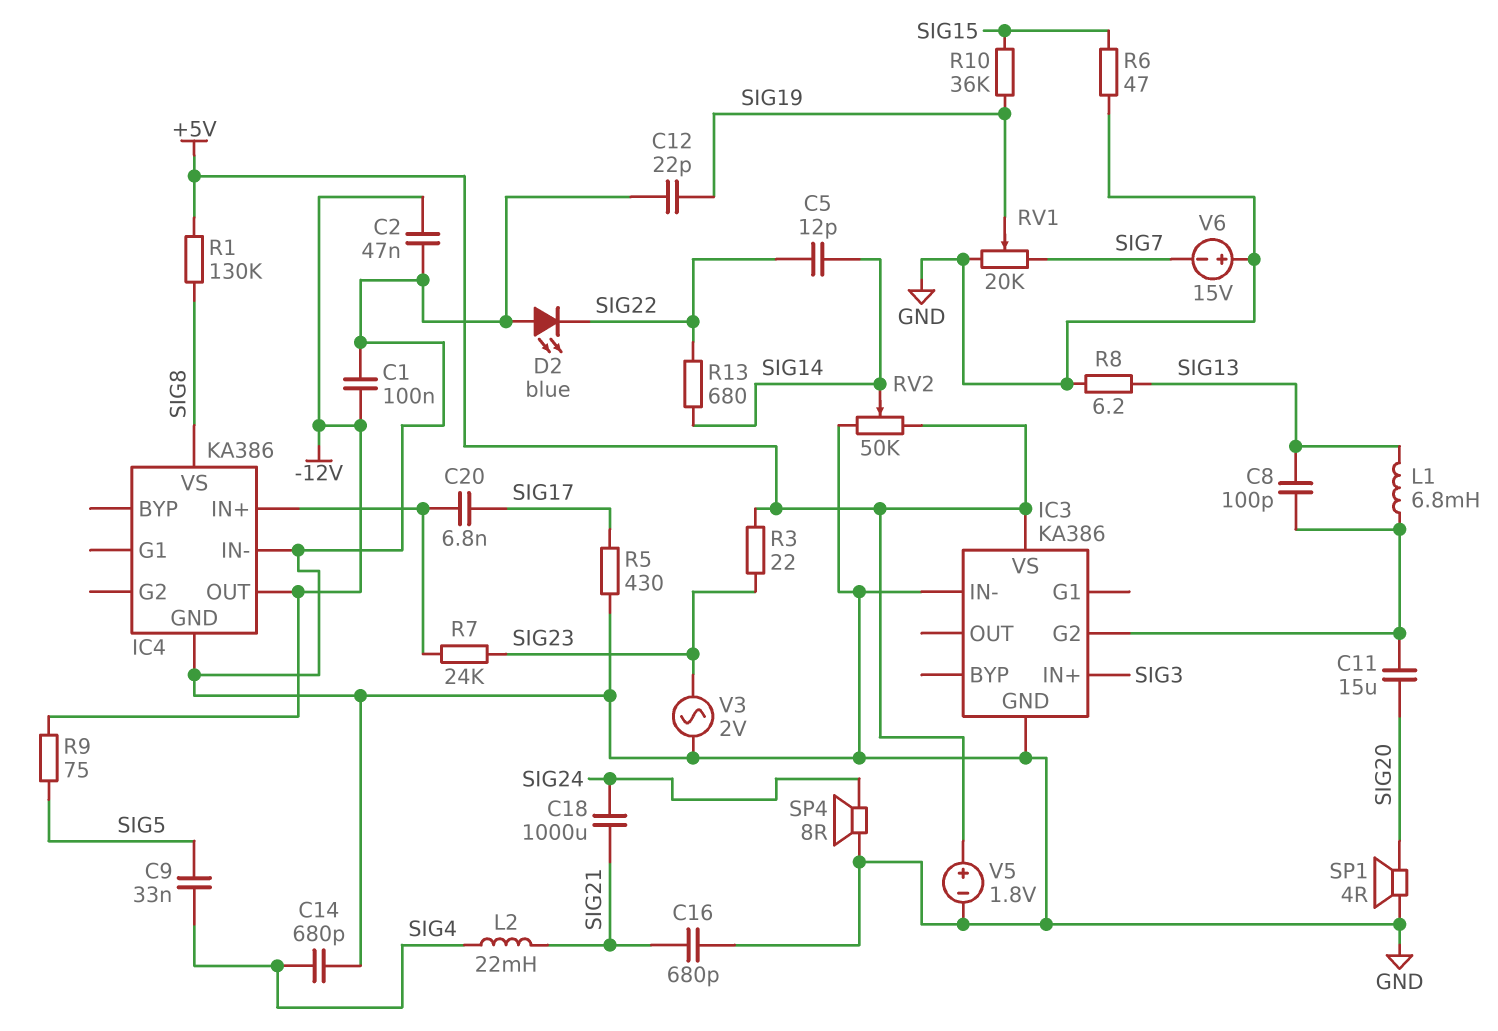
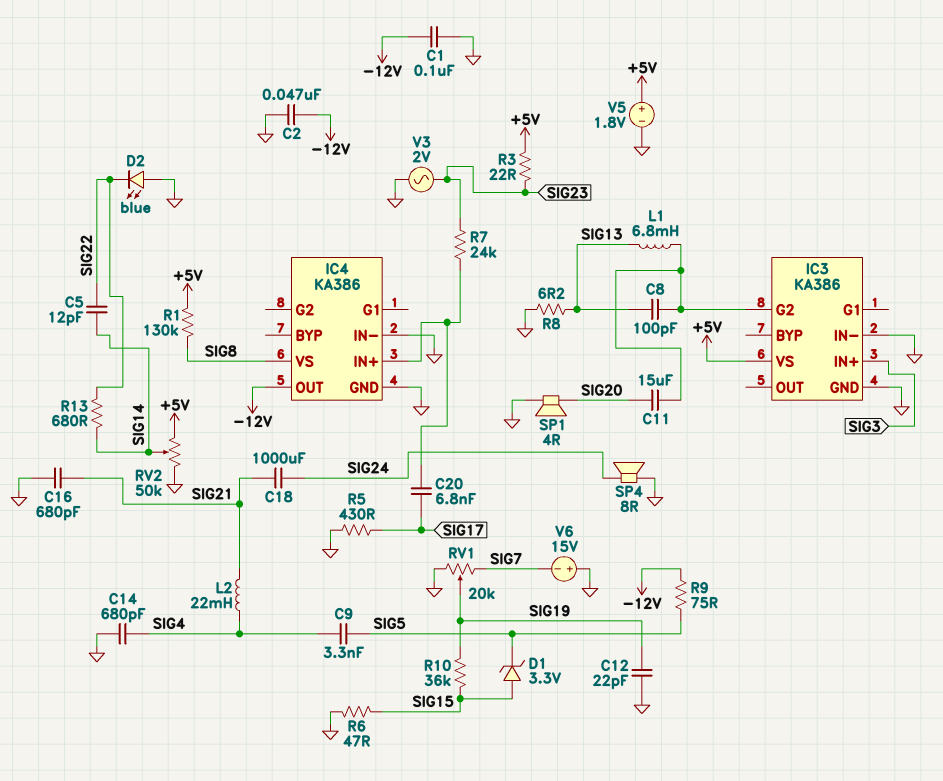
C9: 33nF (SIG4, SIG5) -> 3.3nF (SIG4, SIG5)
D1: none -> zener 3.3V (A SIG15, K SIG5)

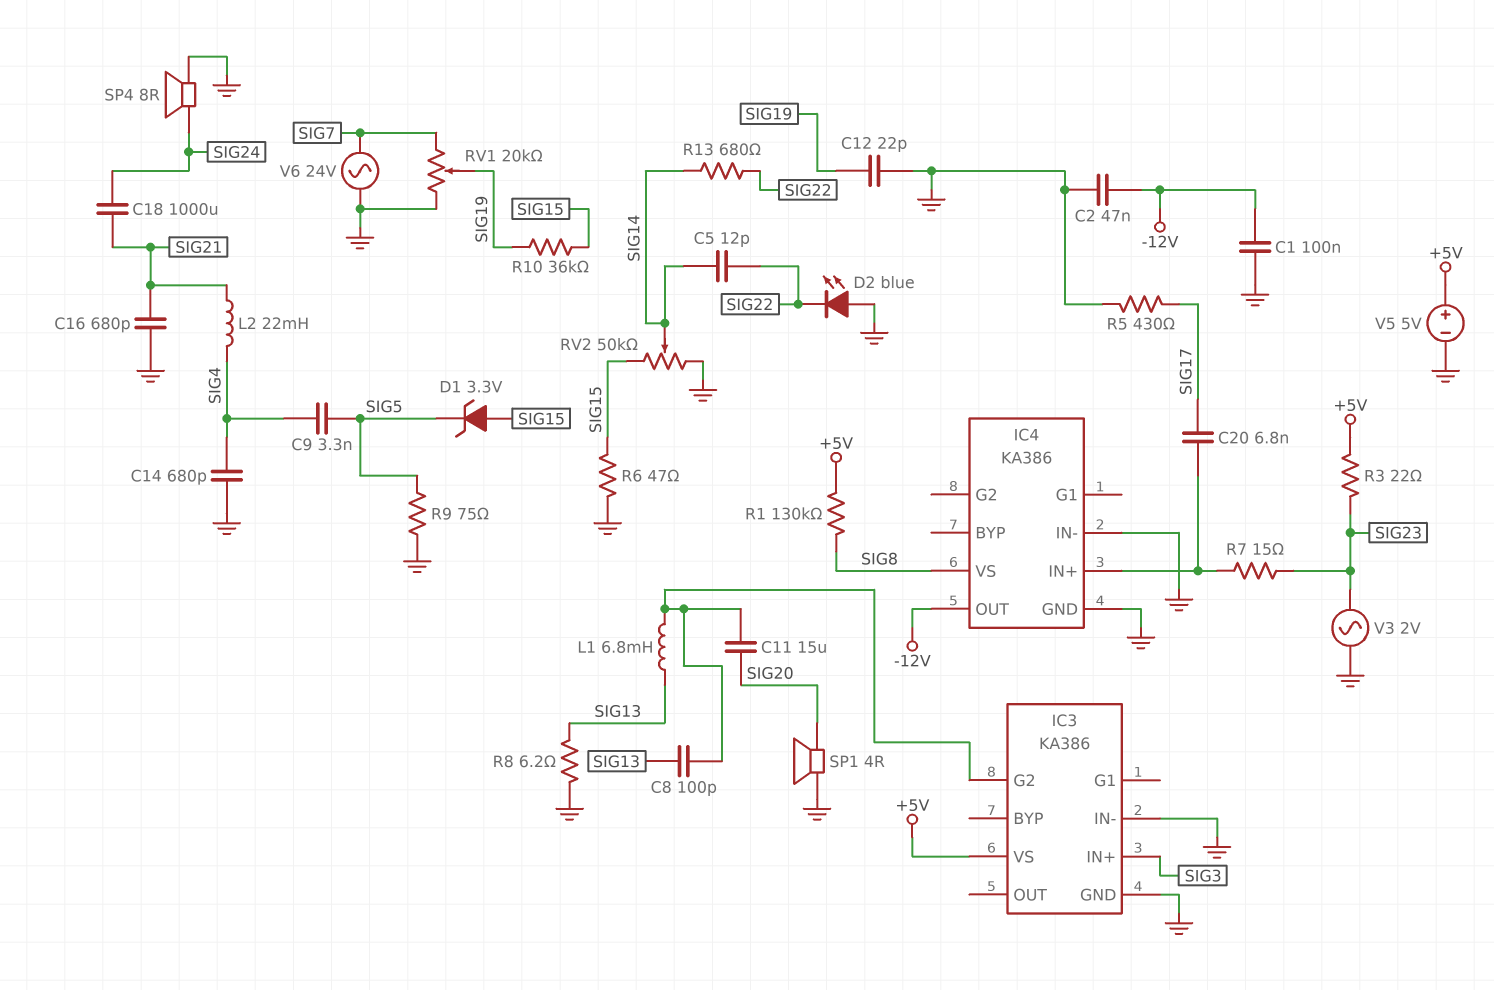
R7: 24k (IC4/IN+, SIG23) -> 15 (IC4/IN+, SIG23)
R9: 75 (-12V, SIG5) -> 75 (GND, SIG5)
RV2: 50k (+5V, GND, wiper SIG14) -> 50k (GND, SIG15, wiper SIG14)
V5: 1.8V (plus +5V, minus GND) -> 5V (plus +5V, minus GND)
V6: 15V (plus GND, minus SIG7) -> AC 24V (GND, SIG7)

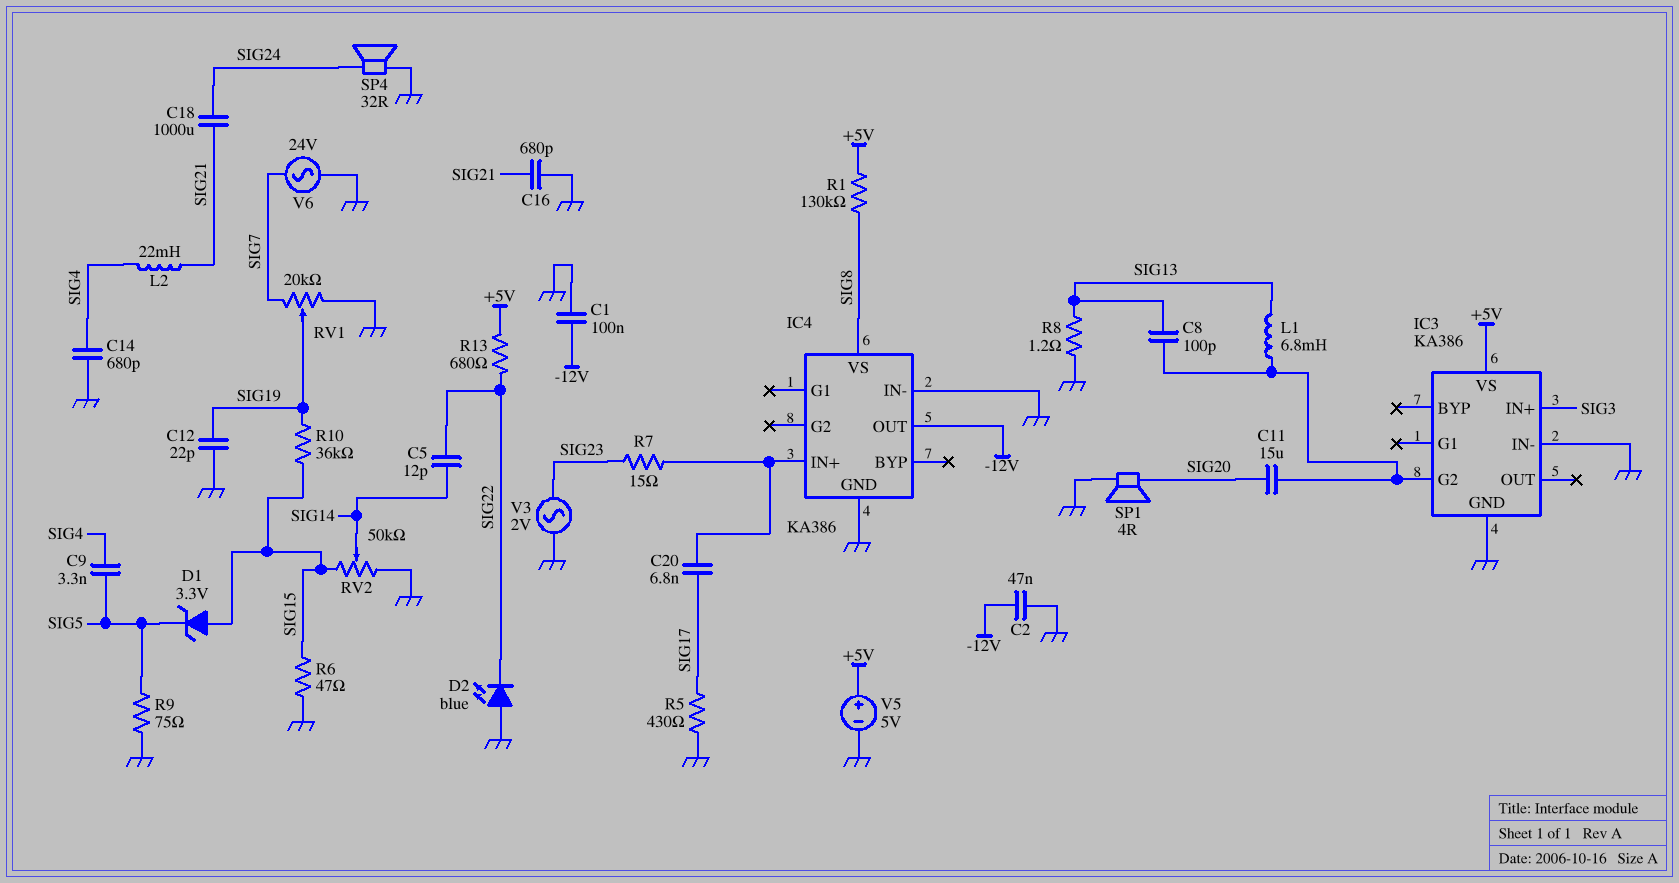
R3: 22 (+5V, SIG23) -> none
R8: 6.2 (GND, SIG13) -> 1.2 (GND, SIG13)
R13: 680 (SIG14, SIG22) -> 680 (+5V, SIG22)
SP4: speaker 8R (GND, SIG24) -> speaker 32R (GND, SIG24)

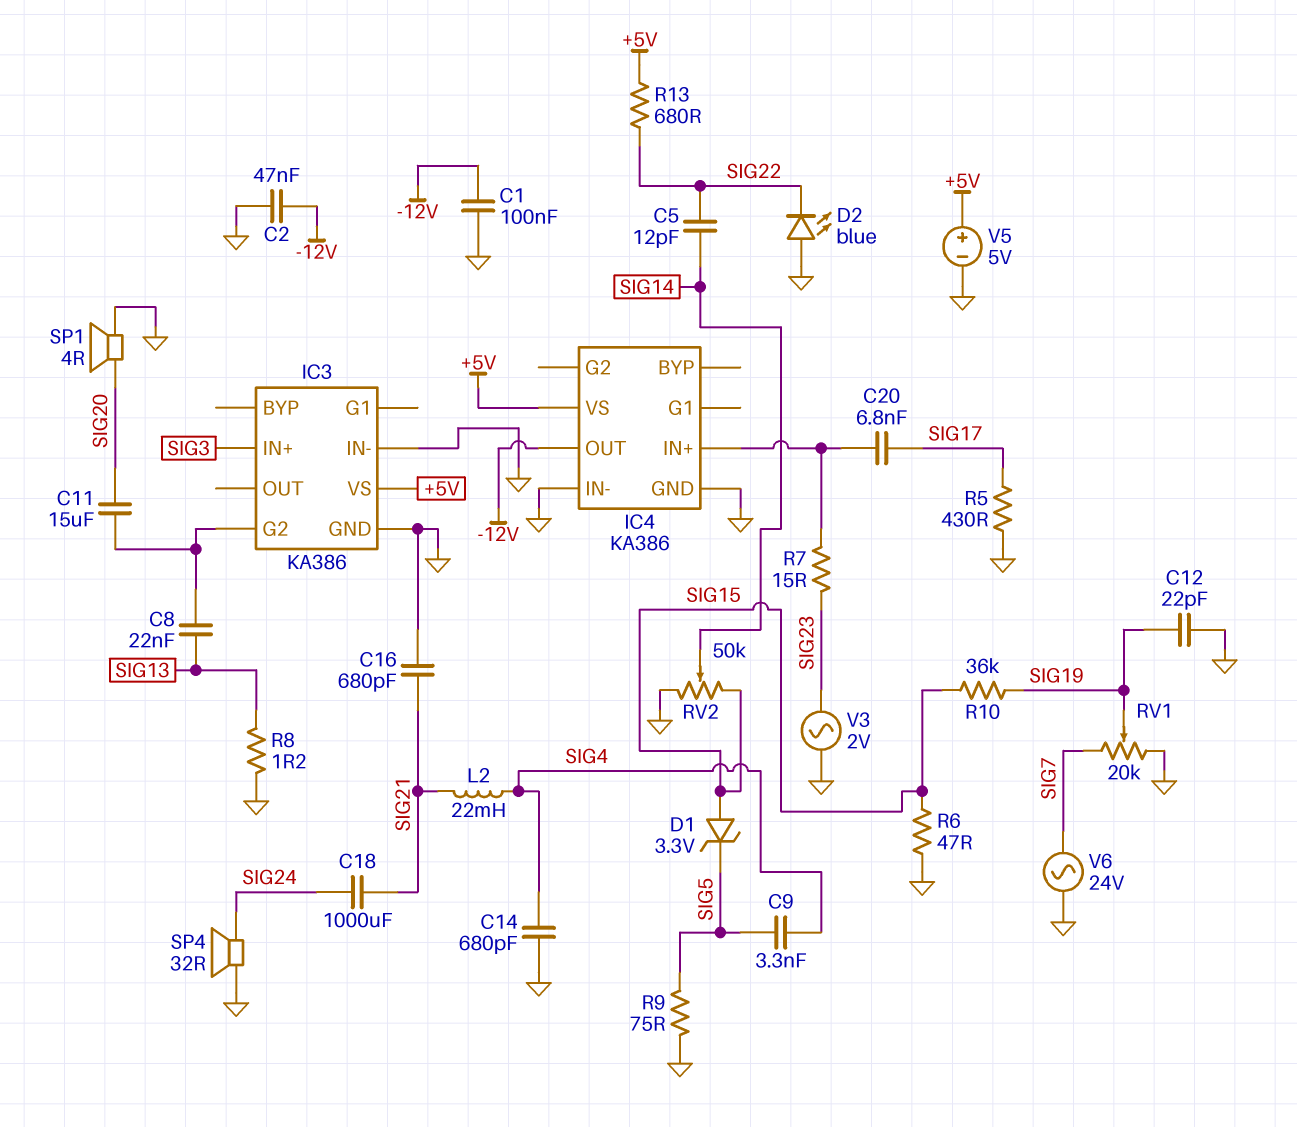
C8: 100pF (IC3/G2, SIG13) -> 22nF (IC3/G2, SIG13)
IC4 pin VS: SIG8 -> +5V
L1: 6.8mH (IC3/G2, SIG13) -> none
R1: 130k (+5V, SIG8) -> none

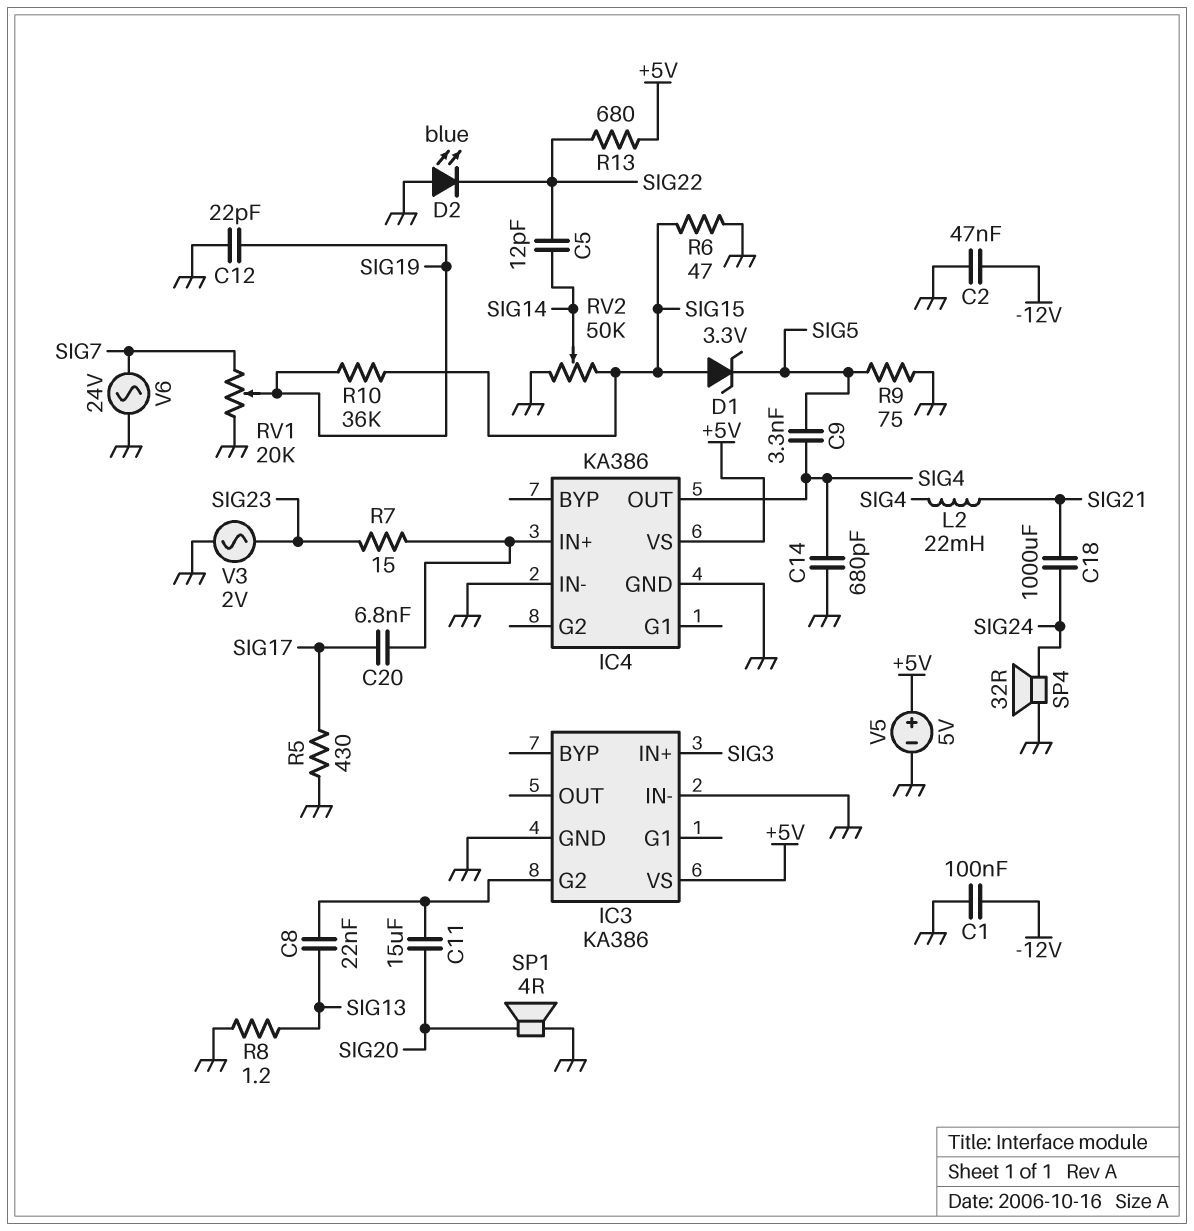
C16: 680pF (GND, SIG21) -> none
IC4 pin OUT: -12V -> SIG4

